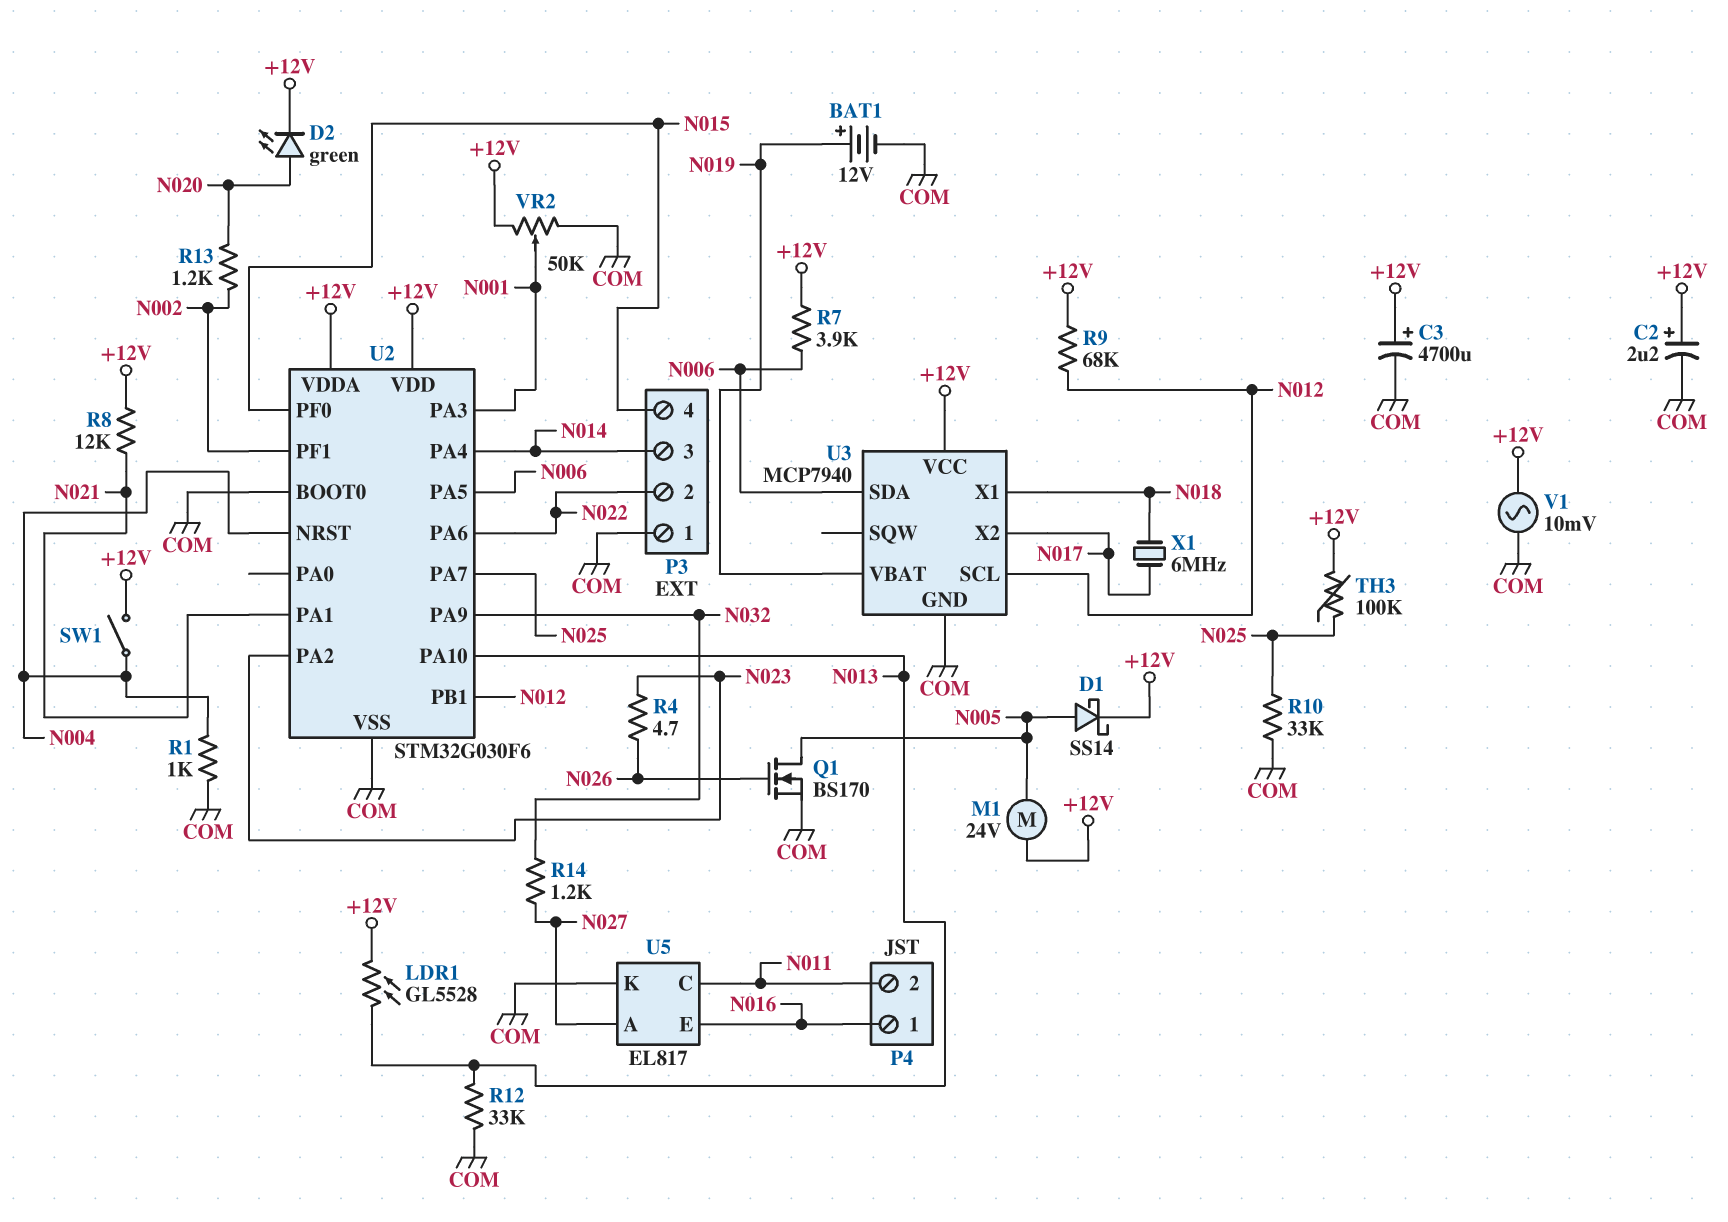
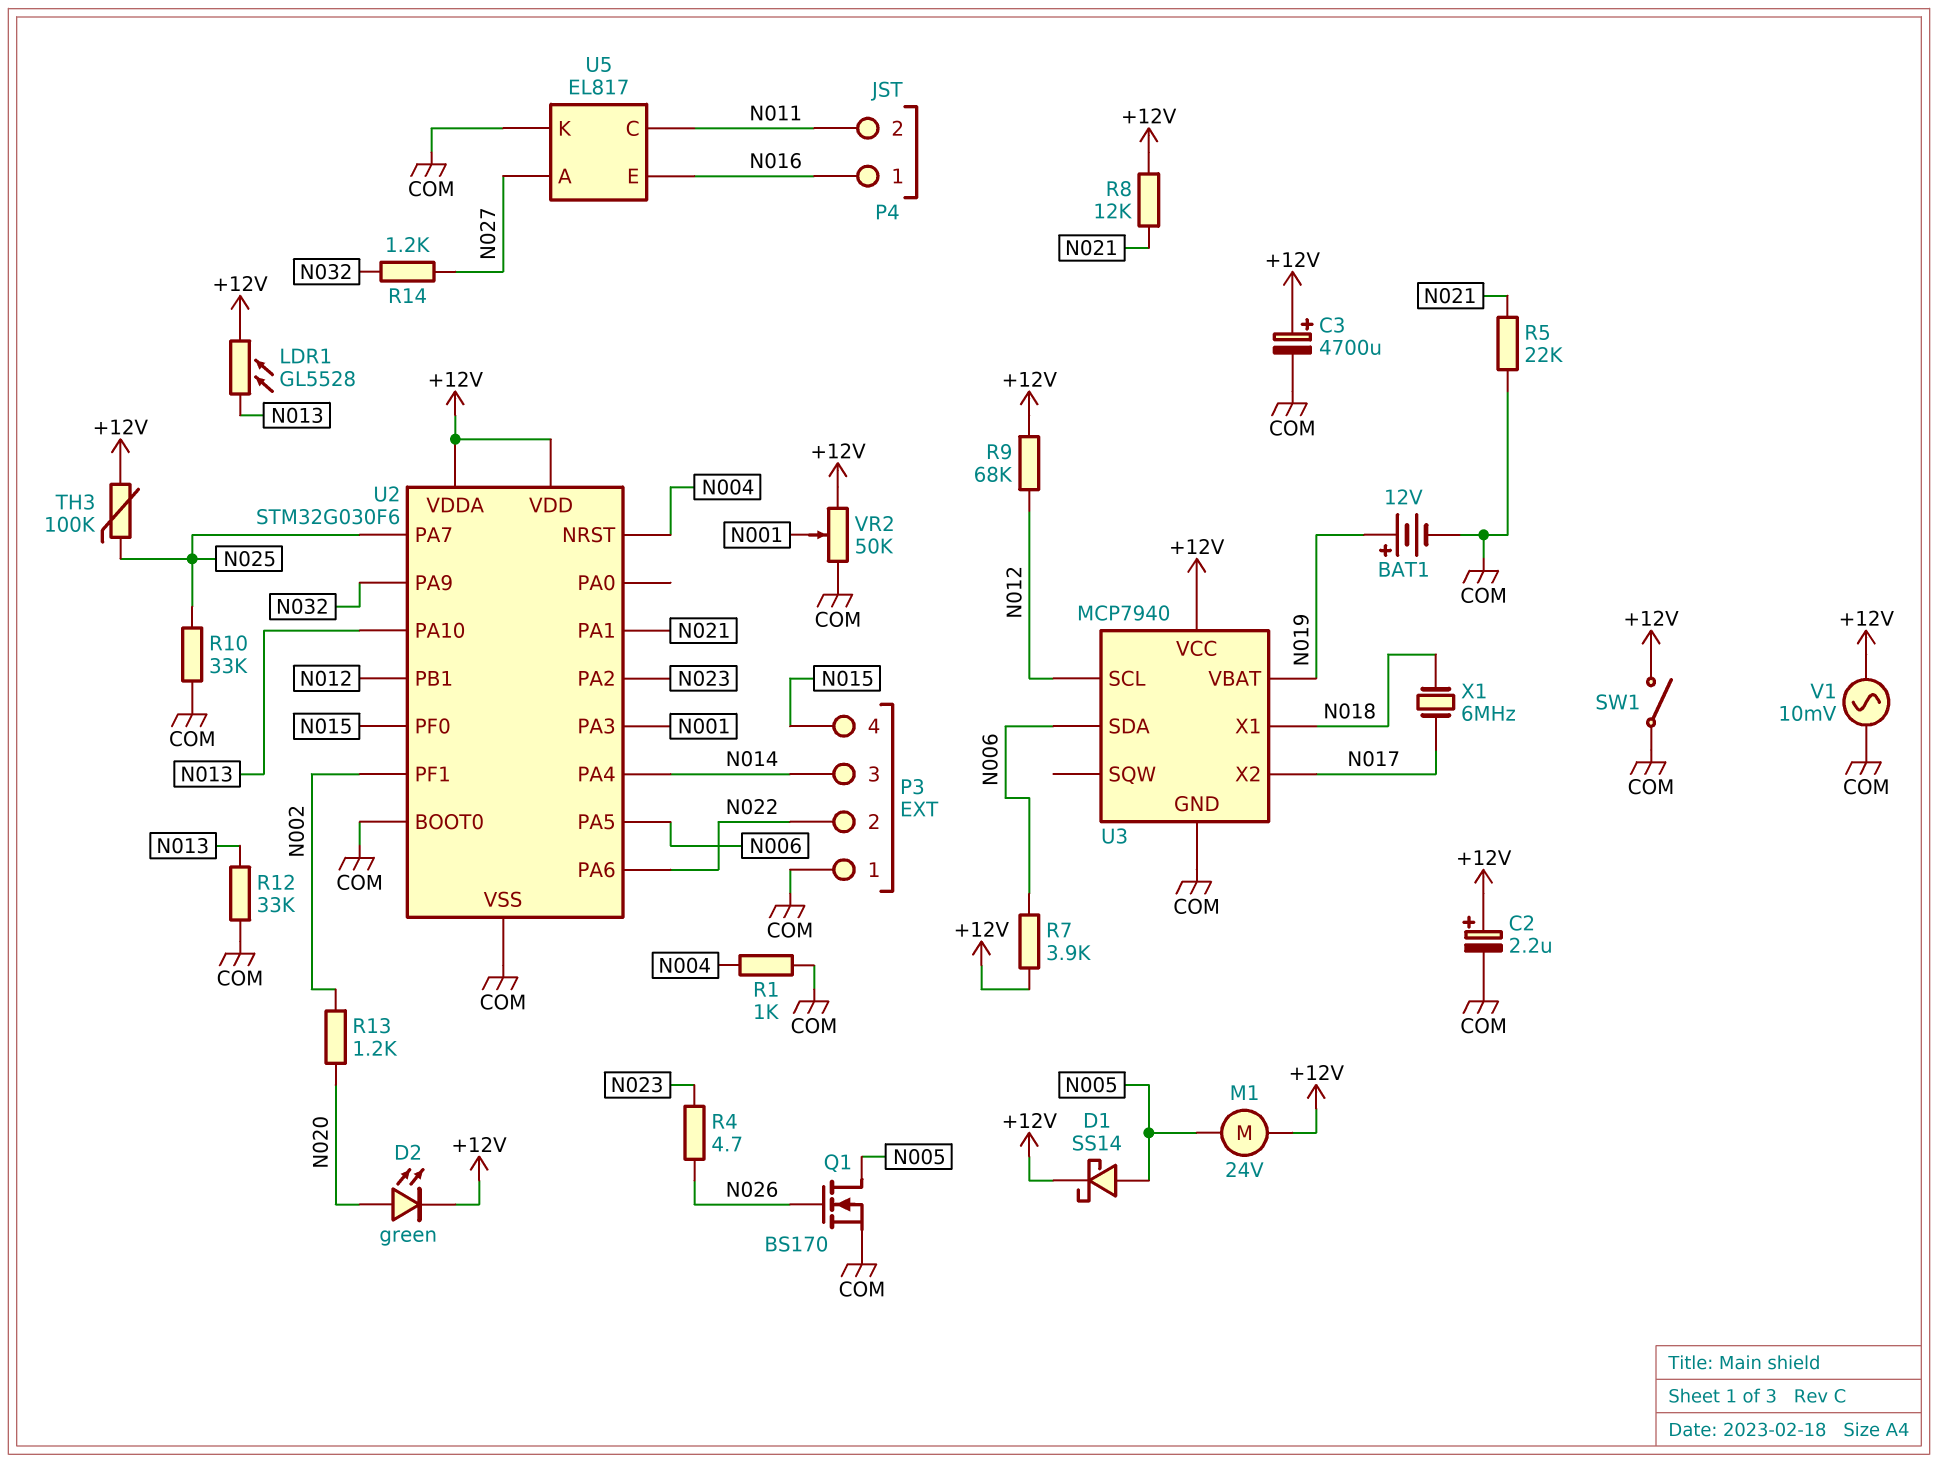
R5: none -> 22k (COM, N021)
SW1: switch (+12V, N004) -> switch (+12V, COM)

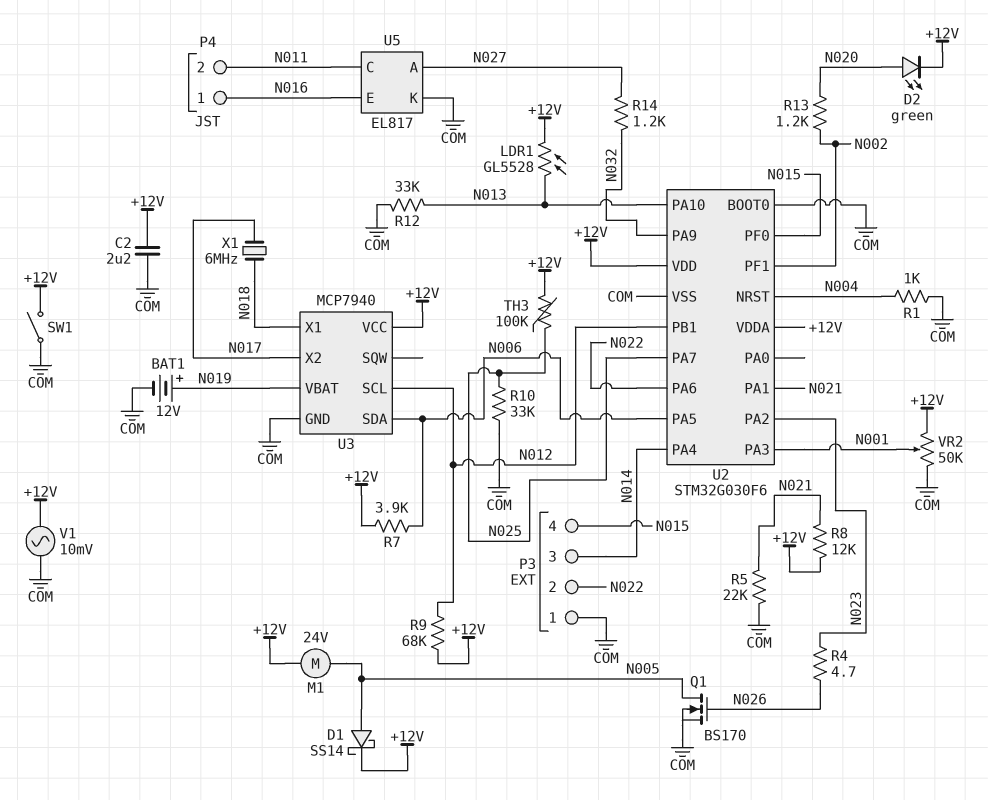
C2: 2.2uF (plus +12V, minus COM) -> 2.2uF (+12V, COM)
C3: 4700uF (plus +12V, minus COM) -> none

